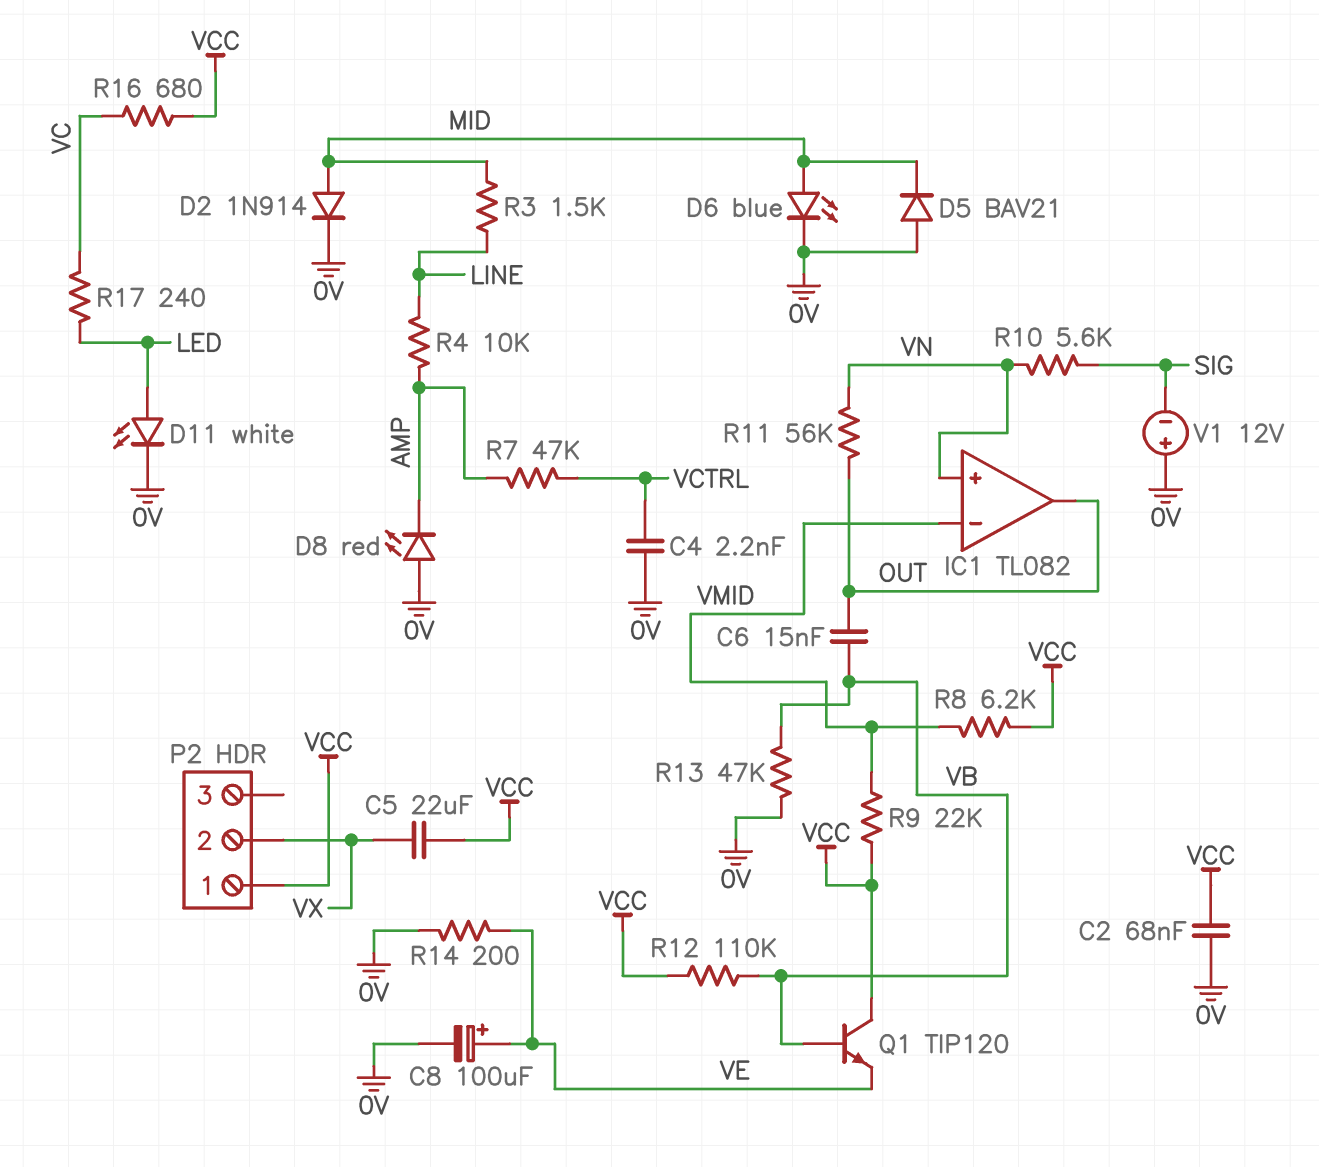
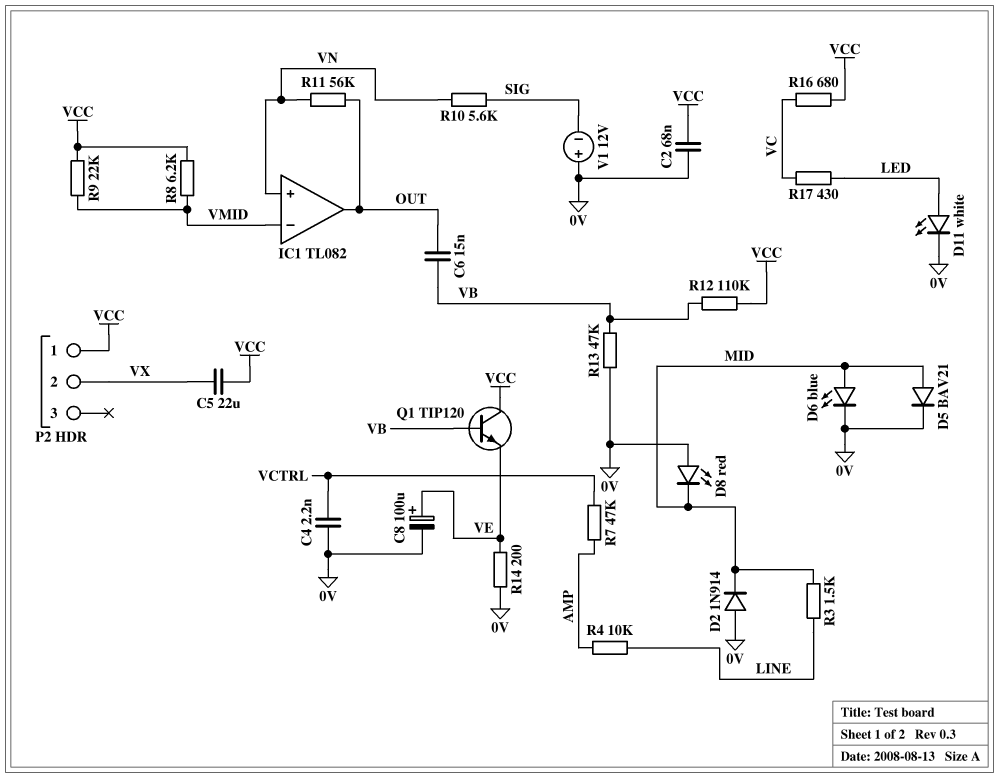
D2: diode 1N914 (A MID, K 0V) -> diode 1N914 (A 0V, K MID)
D5: diode BAV21 (A 0V, K MID) -> diode BAV21 (A MID, K 0V)
D8: LED red (A 0V, K AMP) -> LED red (A 0V, K MID)
R17: 240 (LED, VC) -> 430 (LED, VC)

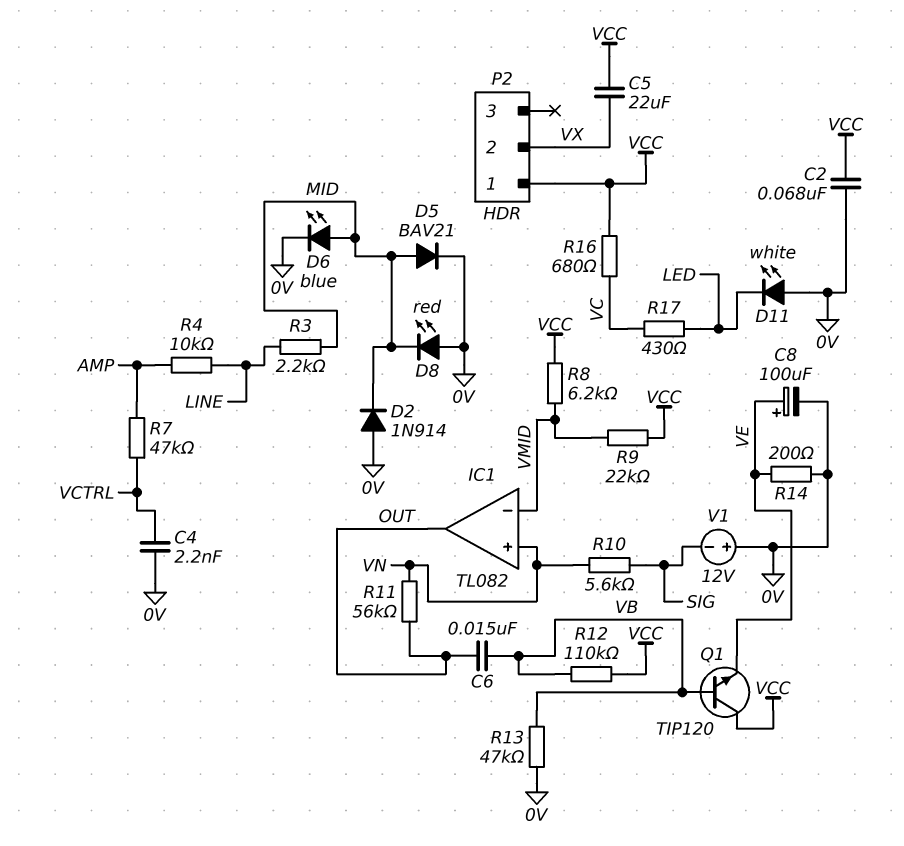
D11: LED white (A LED, K 0V) -> LED white (A 0V, K LED)
R3: 1.5k (LINE, MID) -> 2.2k (LINE, MID)

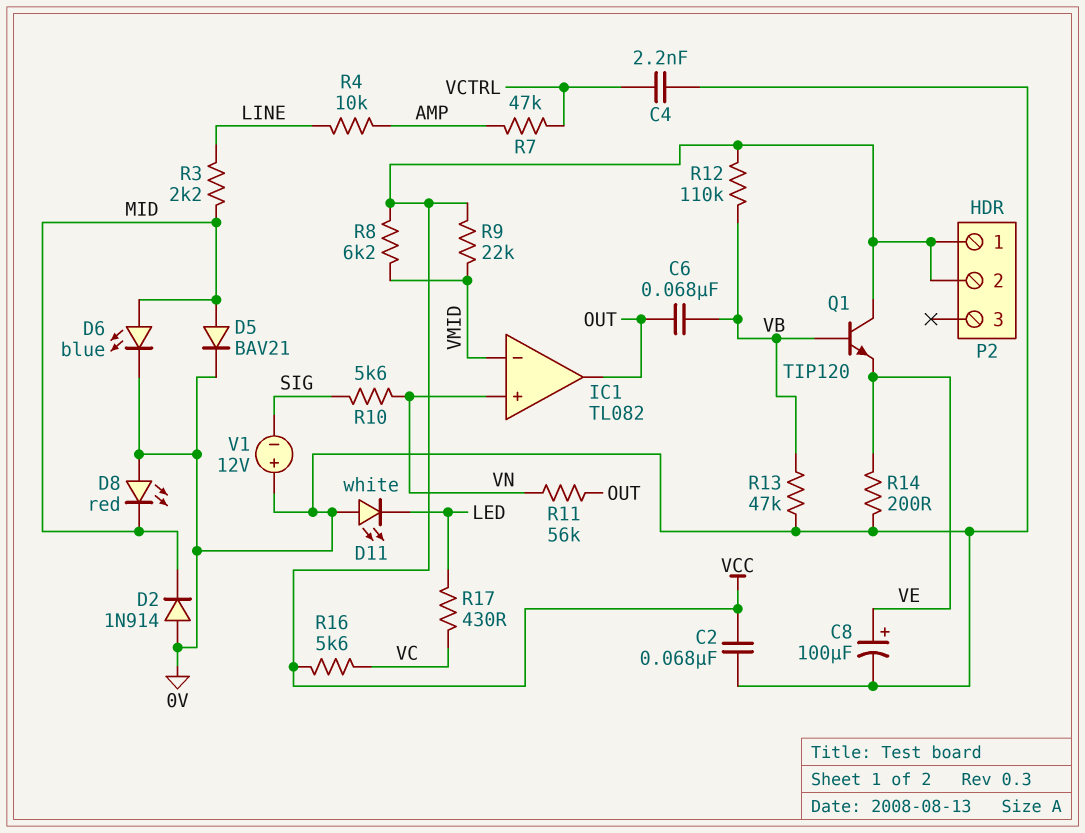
C5: 22uF (VCC, VX) -> none
C6: 15nF (OUT, VB) -> 68nF (OUT, VB)
P2 pin 2: VX -> VCC
R16: 680 (VC, VCC) -> 5.6k (VC, VCC)

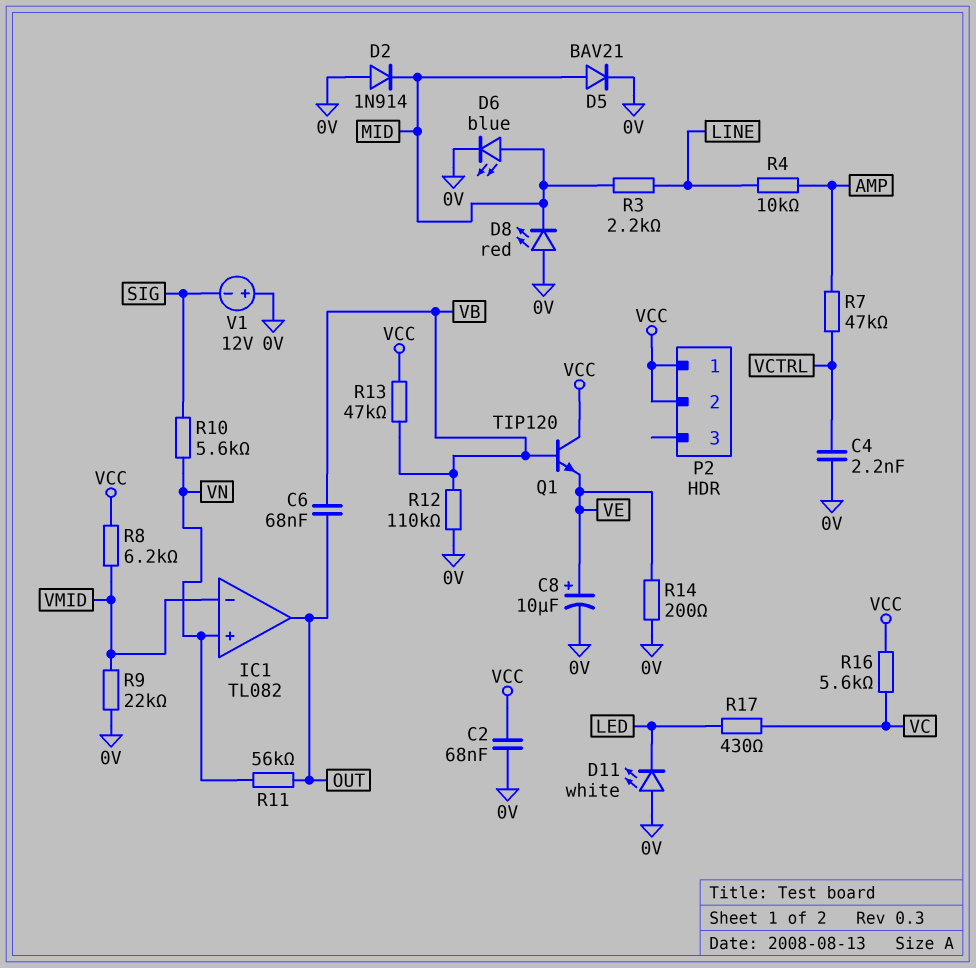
C8: 100uF (plus VE, minus 0V) -> 10uF (plus VE, minus 0V)
R9: 22k (VCC, VMID) -> 22k (0V, VMID)
R12: 110k (VB, VCC) -> 110k (0V, VB)
R13: 47k (0V, VB) -> 47k (VB, VCC)

